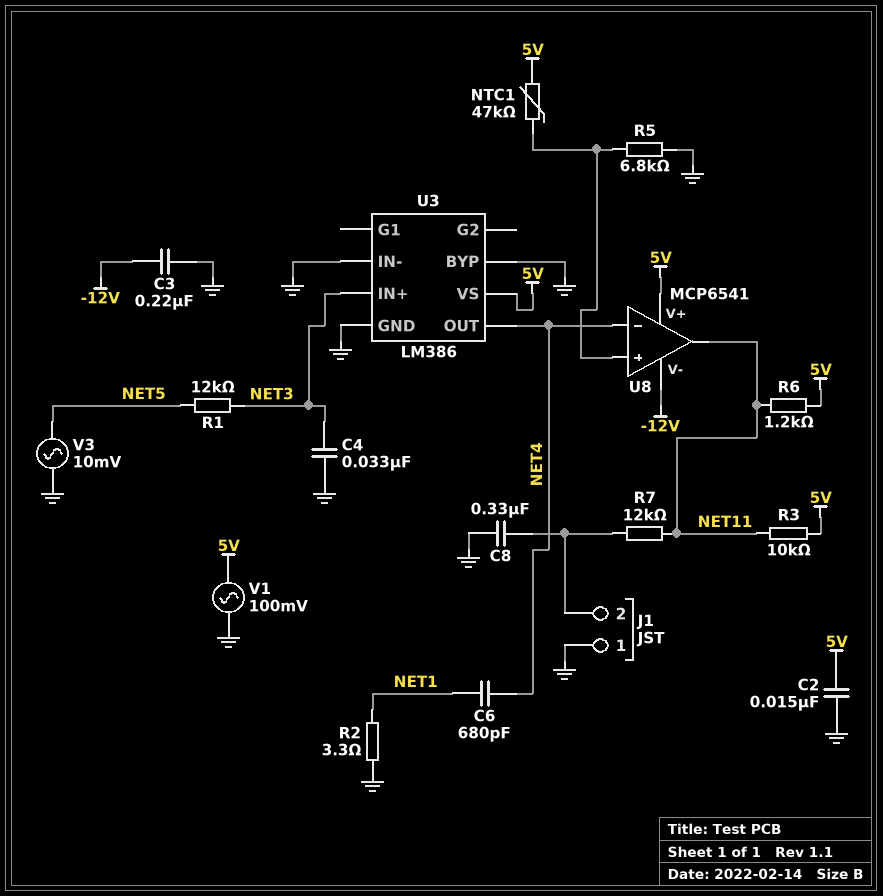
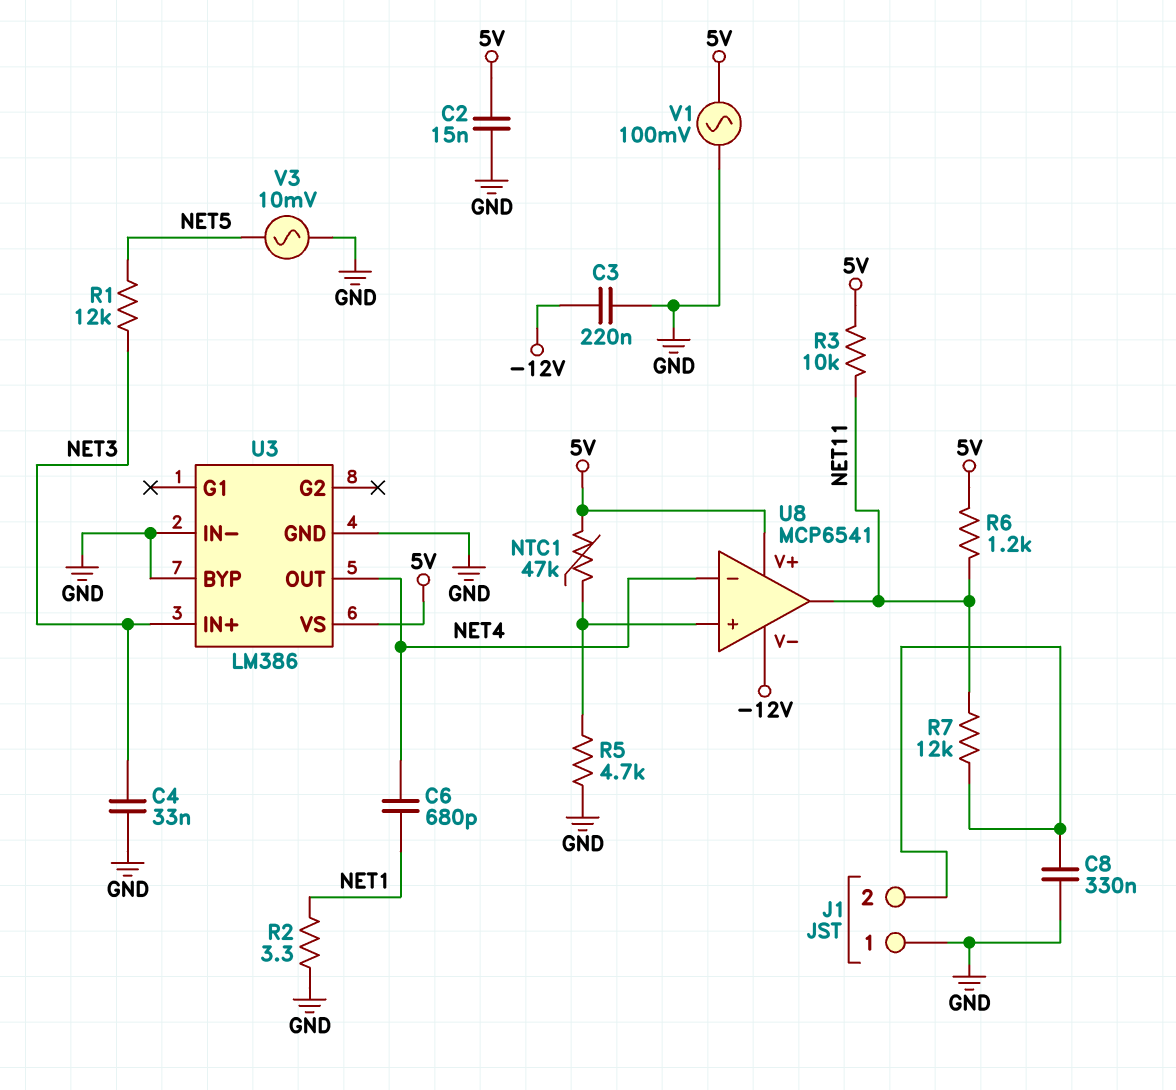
R5: 6.8k (GND, U8/in+) -> 4.7k (GND, U8/in+)

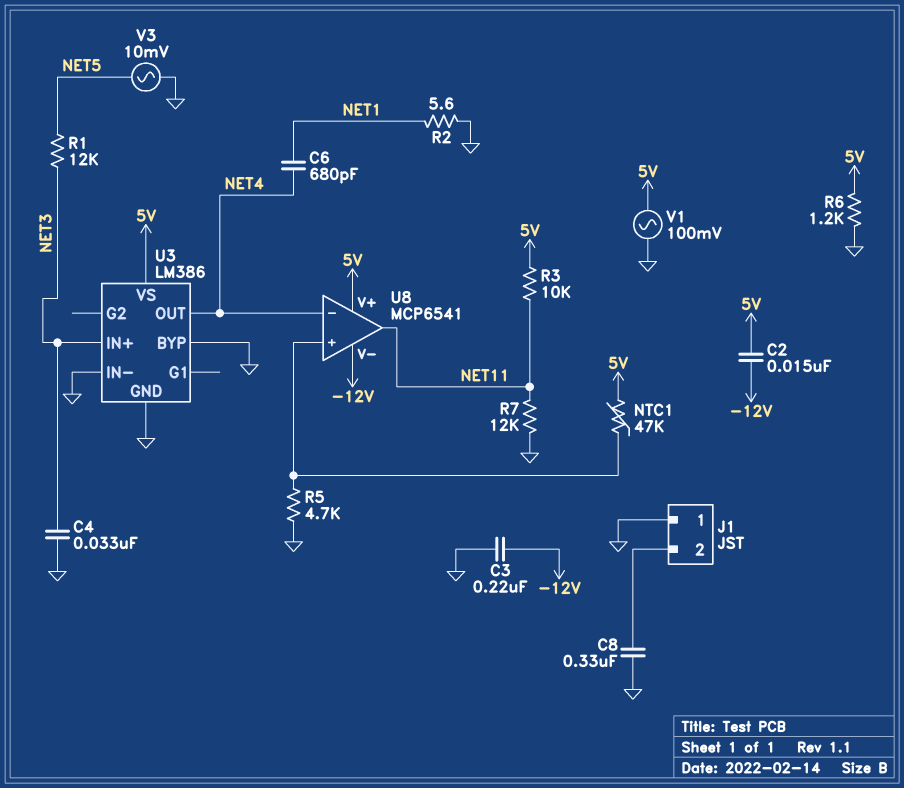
C2: 15nF (5V, GND) -> 15nF (-12V, 5V)
R2: 3.3 (GND, NET1) -> 5.6 (GND, NET1)
R6: 1.2k (5V, NET11) -> 1.2k (5V, GND)
R7: 12k (J1/2, NET11) -> 12k (GND, NET11)

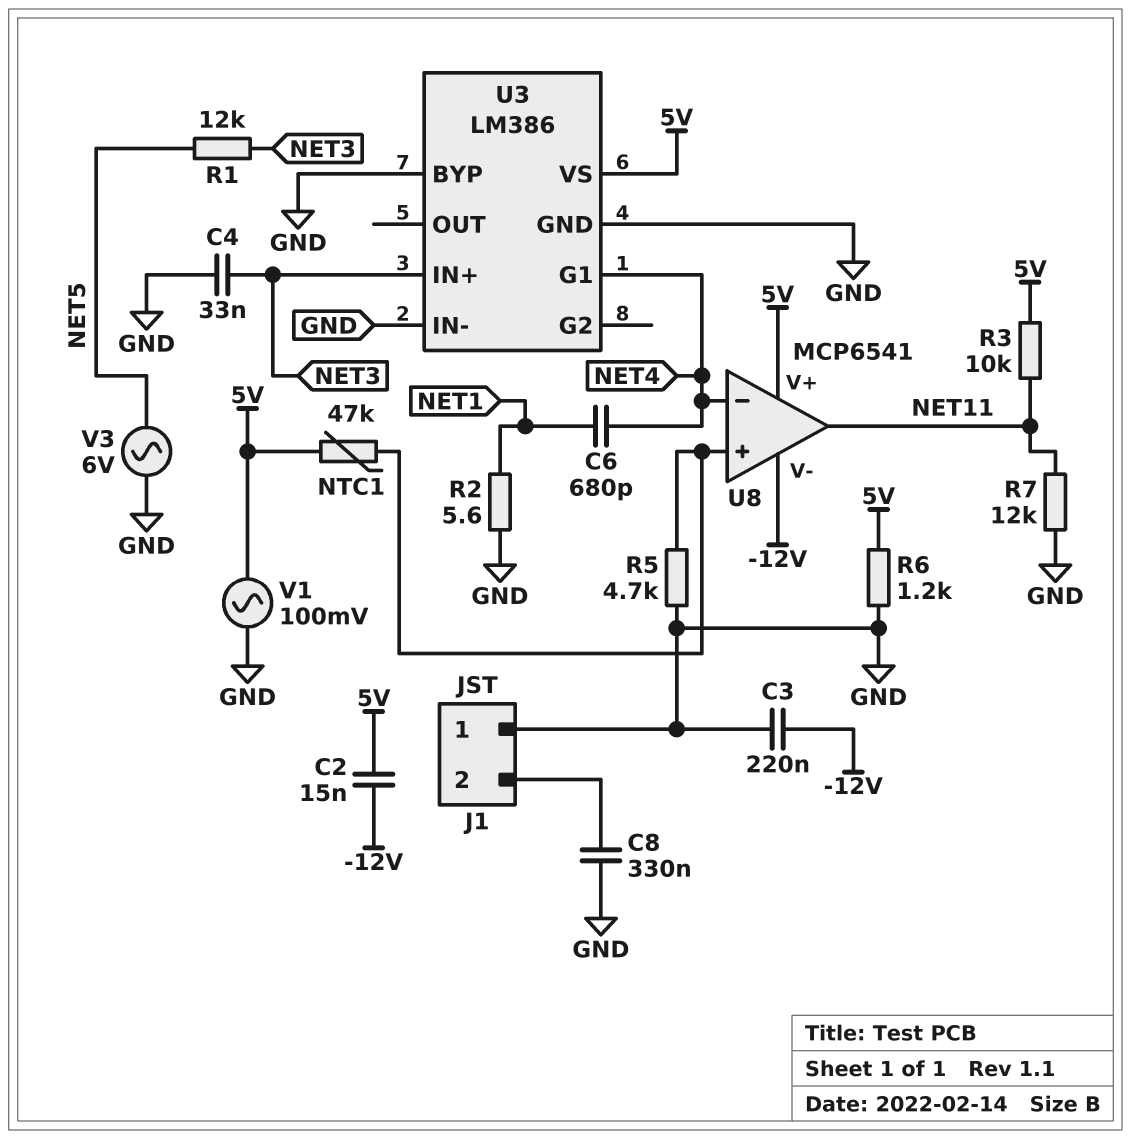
U3 pin G1: none -> NET4
U3 pin OUT: NET4 -> none
V3: AC 10mV (GND, NET5) -> AC 6V (GND, NET5)

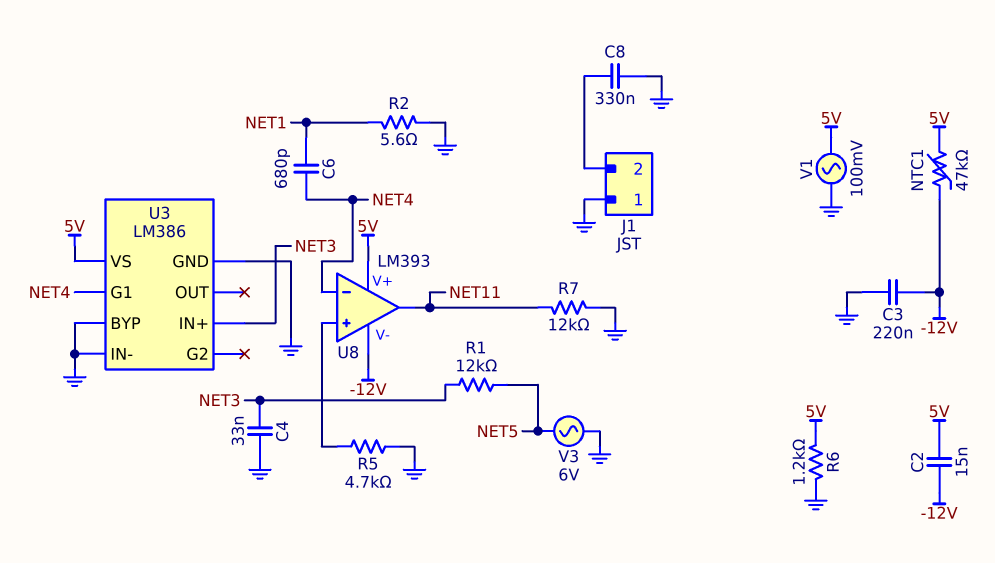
NTC1: 47k (5V, U8/in+) -> 47k (-12V, 5V)
R3: 10k (5V, NET11) -> none
U8: MCP6541 -> LM393

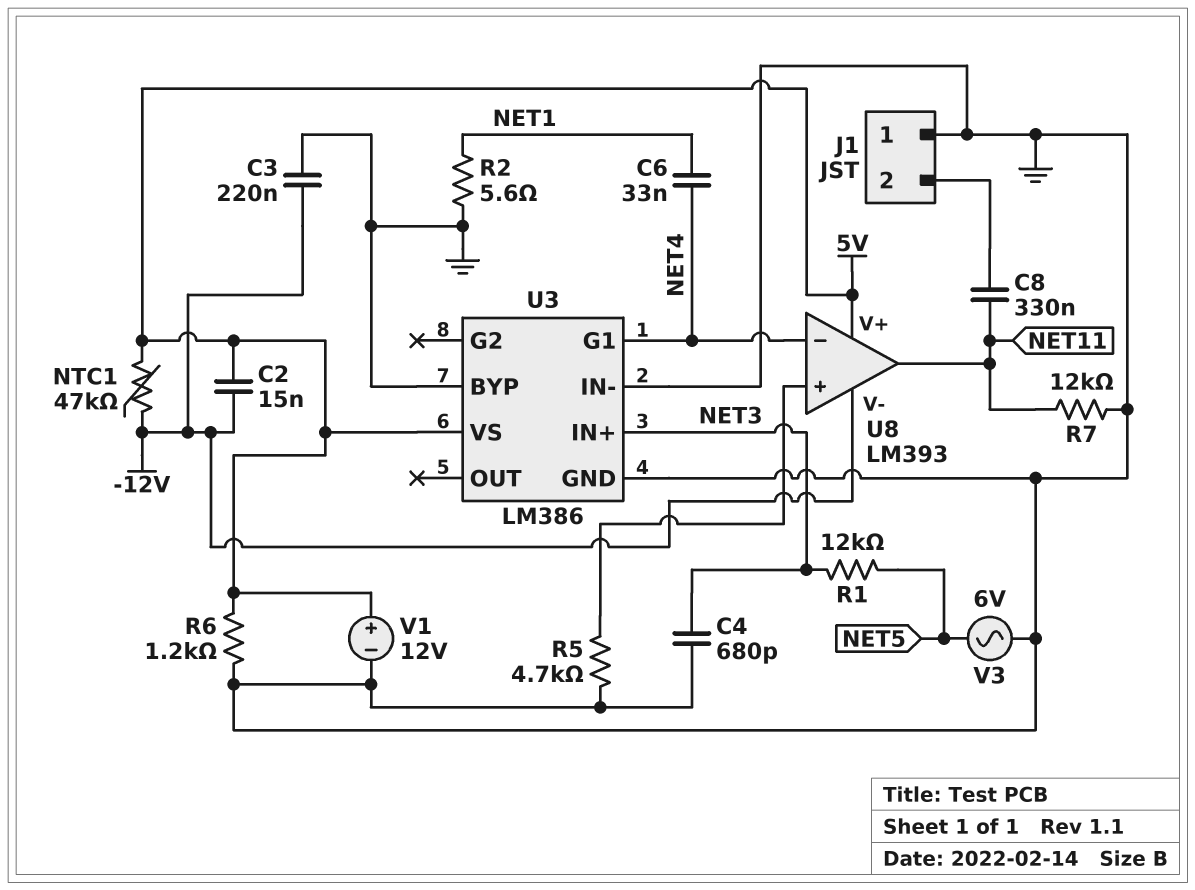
C4: 33nF (GND, NET3) -> 680pF (GND, NET3)
C6: 680pF (NET1, NET4) -> 33nF (NET1, NET4)
C8: 330nF (GND, J1/2) -> 330nF (J1/2, NET11)
V1: AC 100mV (5V, GND) -> 12V (plus 5V, minus GND)

